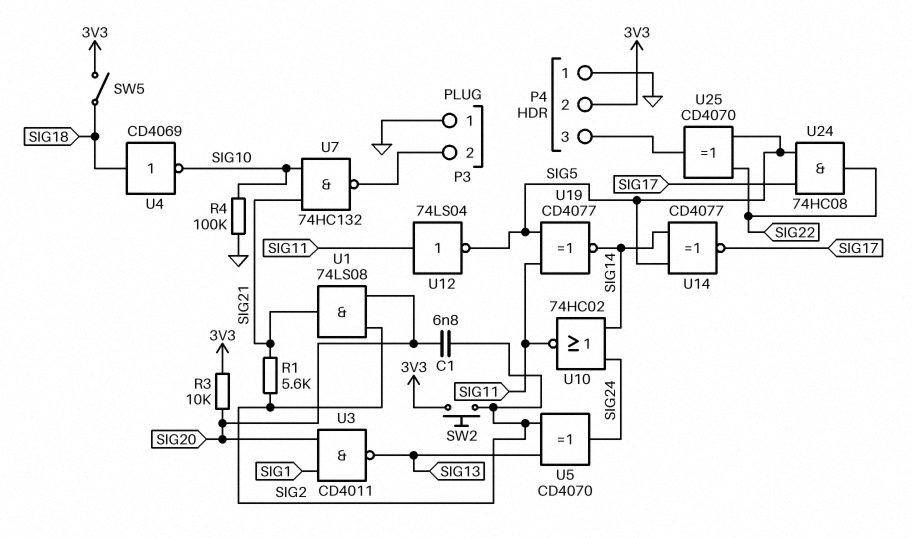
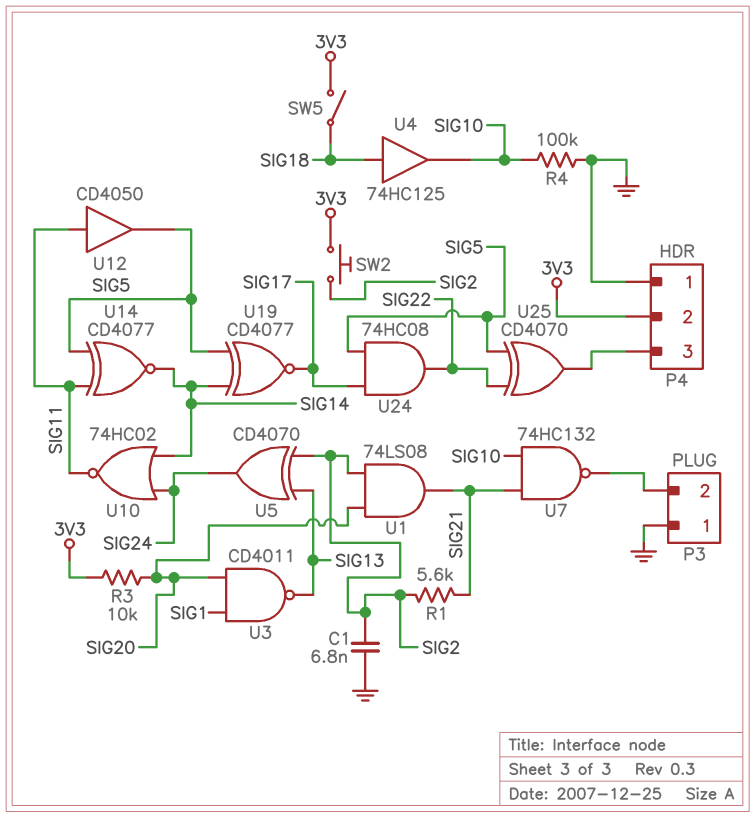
C1: 6.8nF (SIG2, SIG20) -> 6.8nF (GND, SIG2)
U4: NOT CD4069 (in SIG18, out SIG10) -> buffer 74HC125 (in SIG18, out SIG10)
U12: NOT 74LS04 (in SIG11, out SIG5) -> buffer CD4050 (in SIG11, out SIG5)
U14: XNOR CD4077 (in SIG5, in SIG14, out SIG17) -> XNOR CD4077 (in SIG5, in SIG11, out SIG14)
U19: XNOR CD4077 (in SIG5, in SIG11, out SIG14) -> XNOR CD4077 (in SIG5, in SIG14, out SIG17)

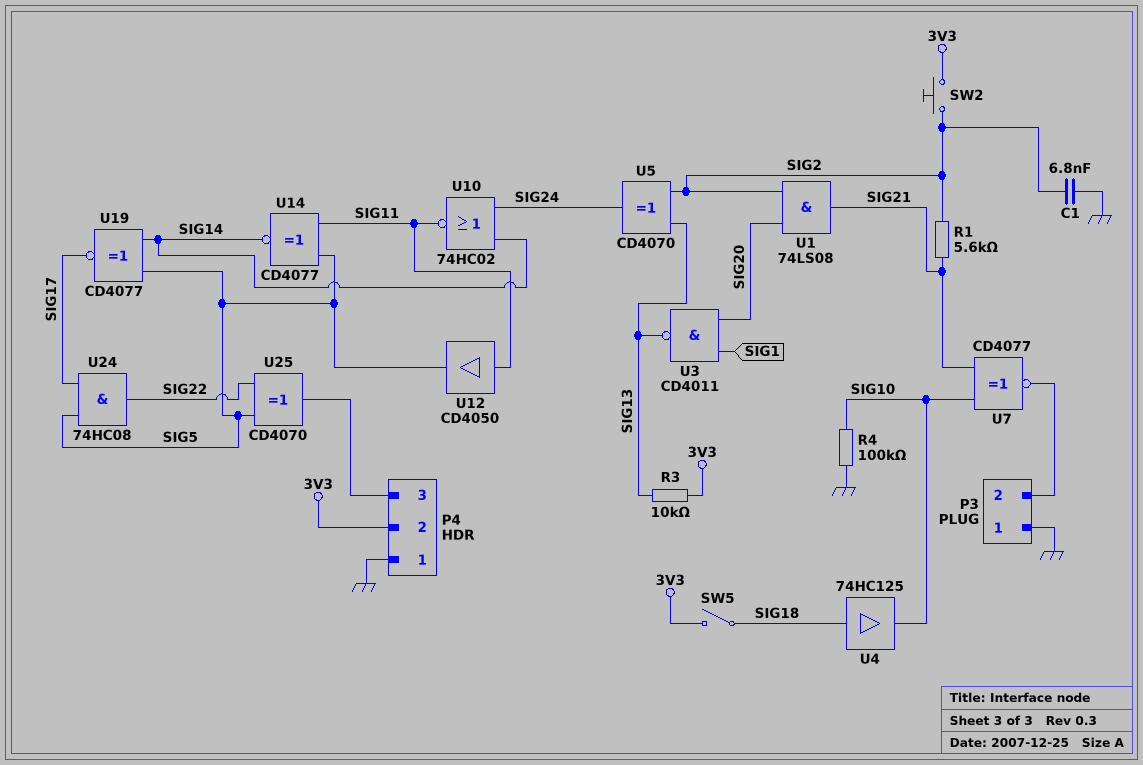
R3: 10k (3V3, SIG20) -> 10k (3V3, SIG13)
U7: NAND 74HC132 (in SIG10, in SIG21, out P3/2) -> XNOR CD4077 (in SIG10, in SIG21, out P3/2)

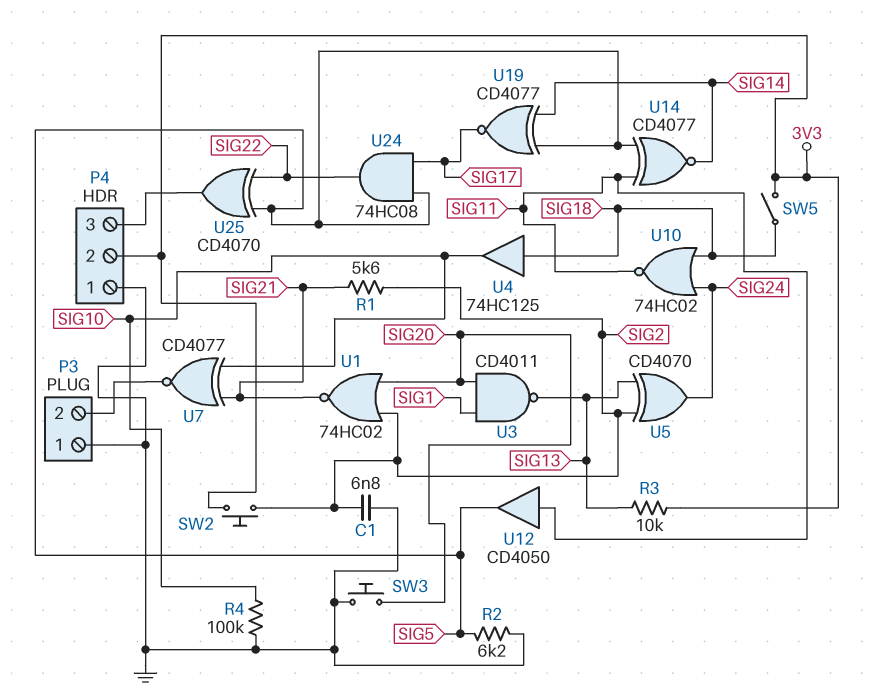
R2: none -> 6.2k (GND, SIG5)
SW3: none -> button (GND, SIG20)
U1: AND 74LS08 (in SIG2, in SIG20, out SIG21) -> NOR 74HC02 (in SIG2, in SIG20, out SIG21)
U10: NOR 74HC02 (in SIG14, in SIG24, out SIG11) -> NOR 74HC02 (in SIG18, in SIG24, out SIG11)

